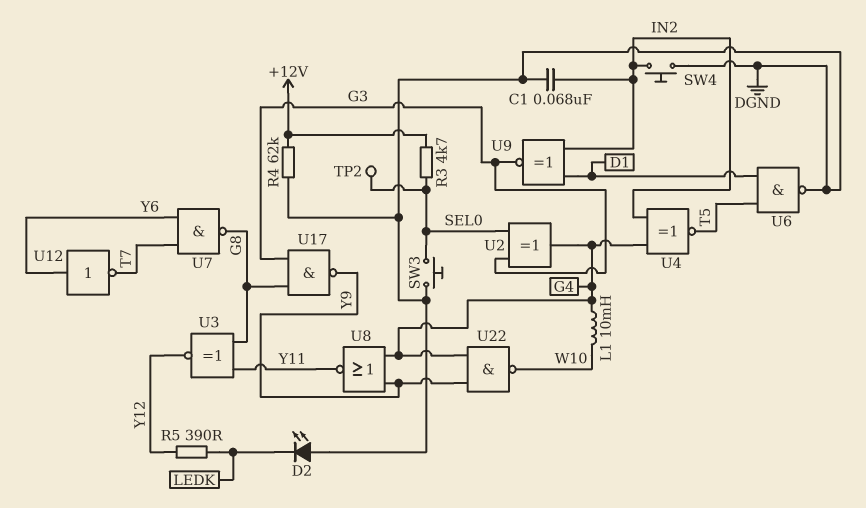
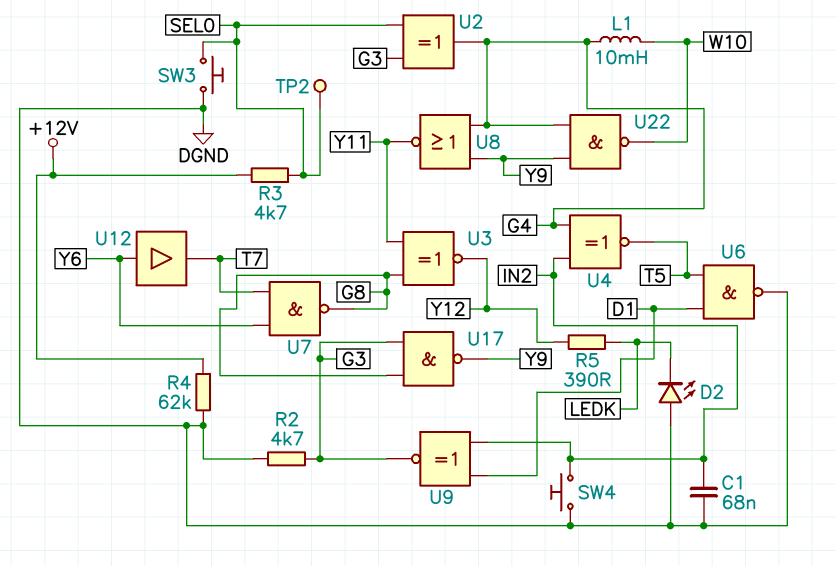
R2: none -> 4.7k (DGND, G3)
U12: NOT (in Y6, out T7) -> buffer (in Y6, out T7)

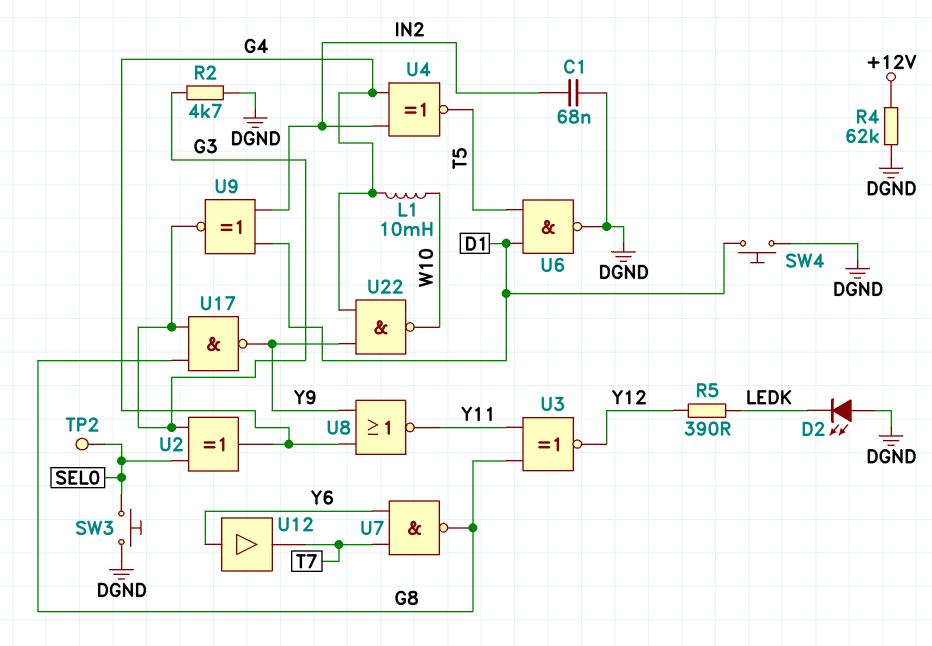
R3: 4.7k (+12V, SEL0) -> none
SW4: button (DGND, IN2) -> button (D1, DGND)

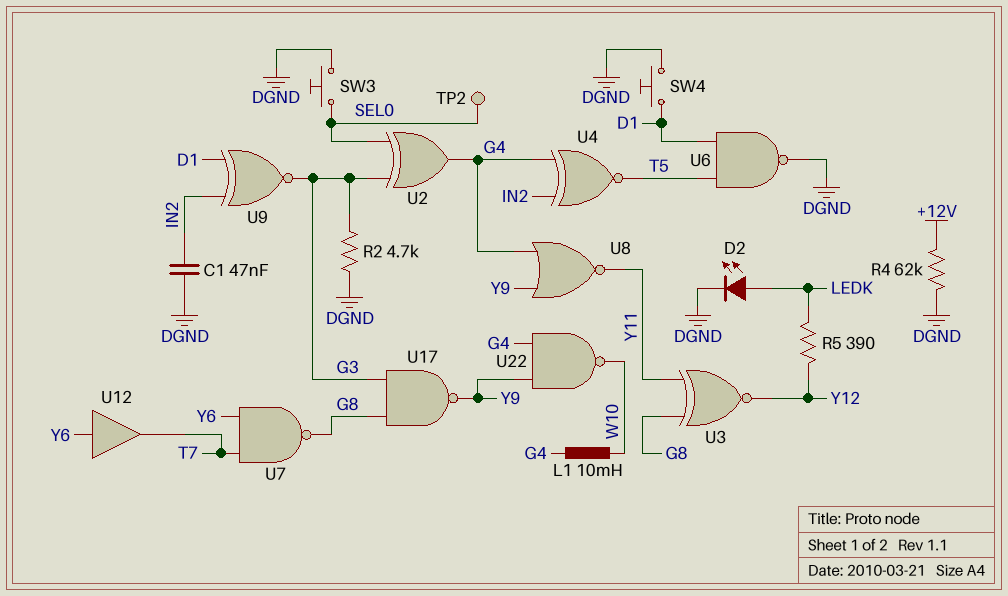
C1: 68nF (DGND, IN2) -> 47nF (DGND, IN2)
D2: LED (A DGND, K LEDK) -> LED (A LEDK, K DGND)

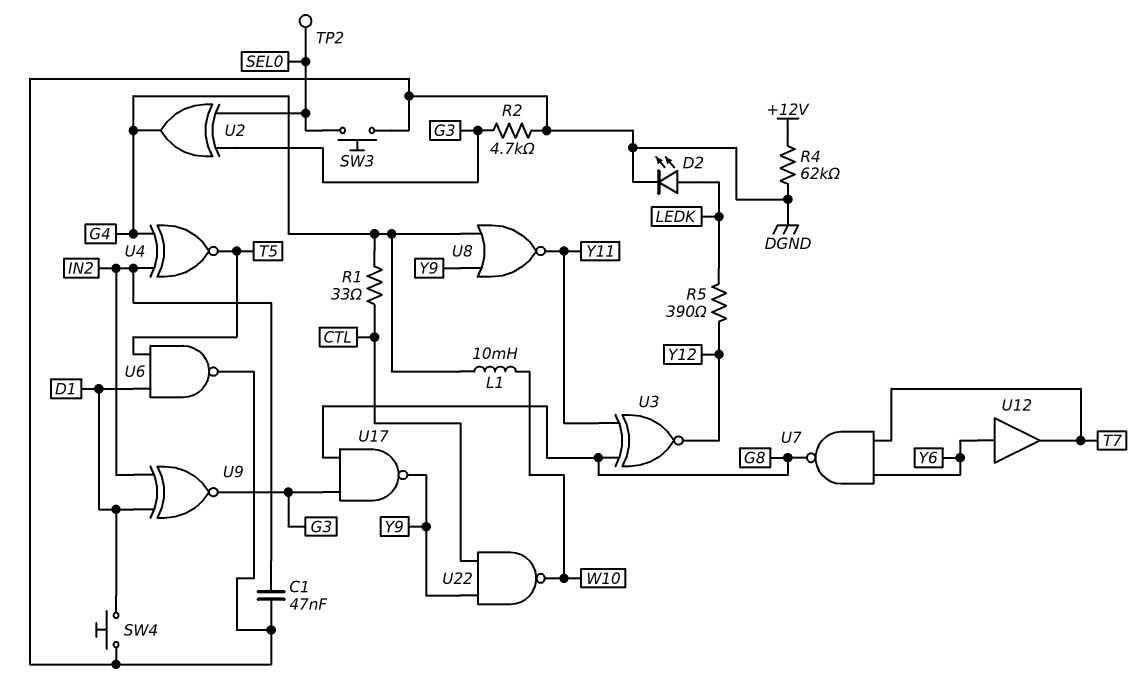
R1: none -> 33 (CTL, G4)
U22: NAND (in G4, in Y9, out W10) -> NAND (in CTL, in Y9, out W10)

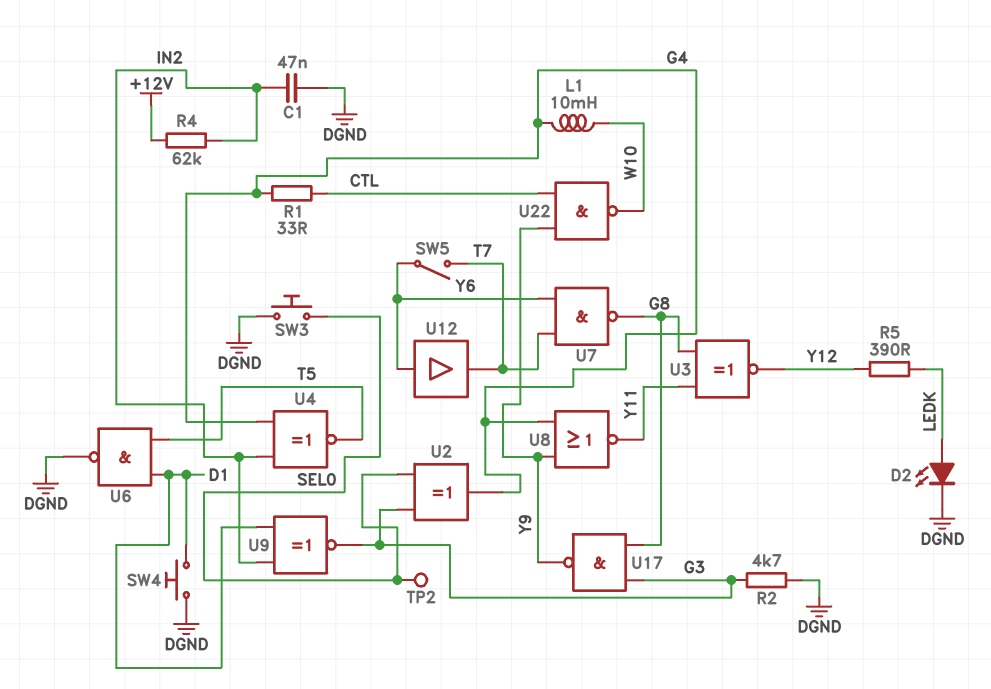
R4: 62k (+12V, DGND) -> 62k (+12V, IN2)
SW5: none -> switch (T7, Y6)

